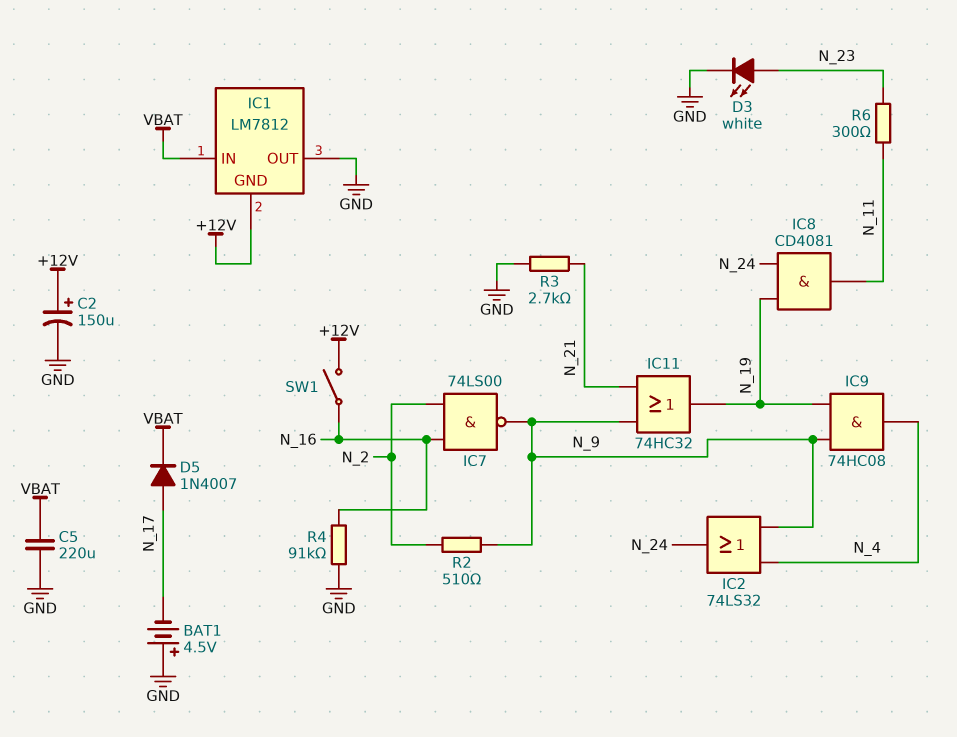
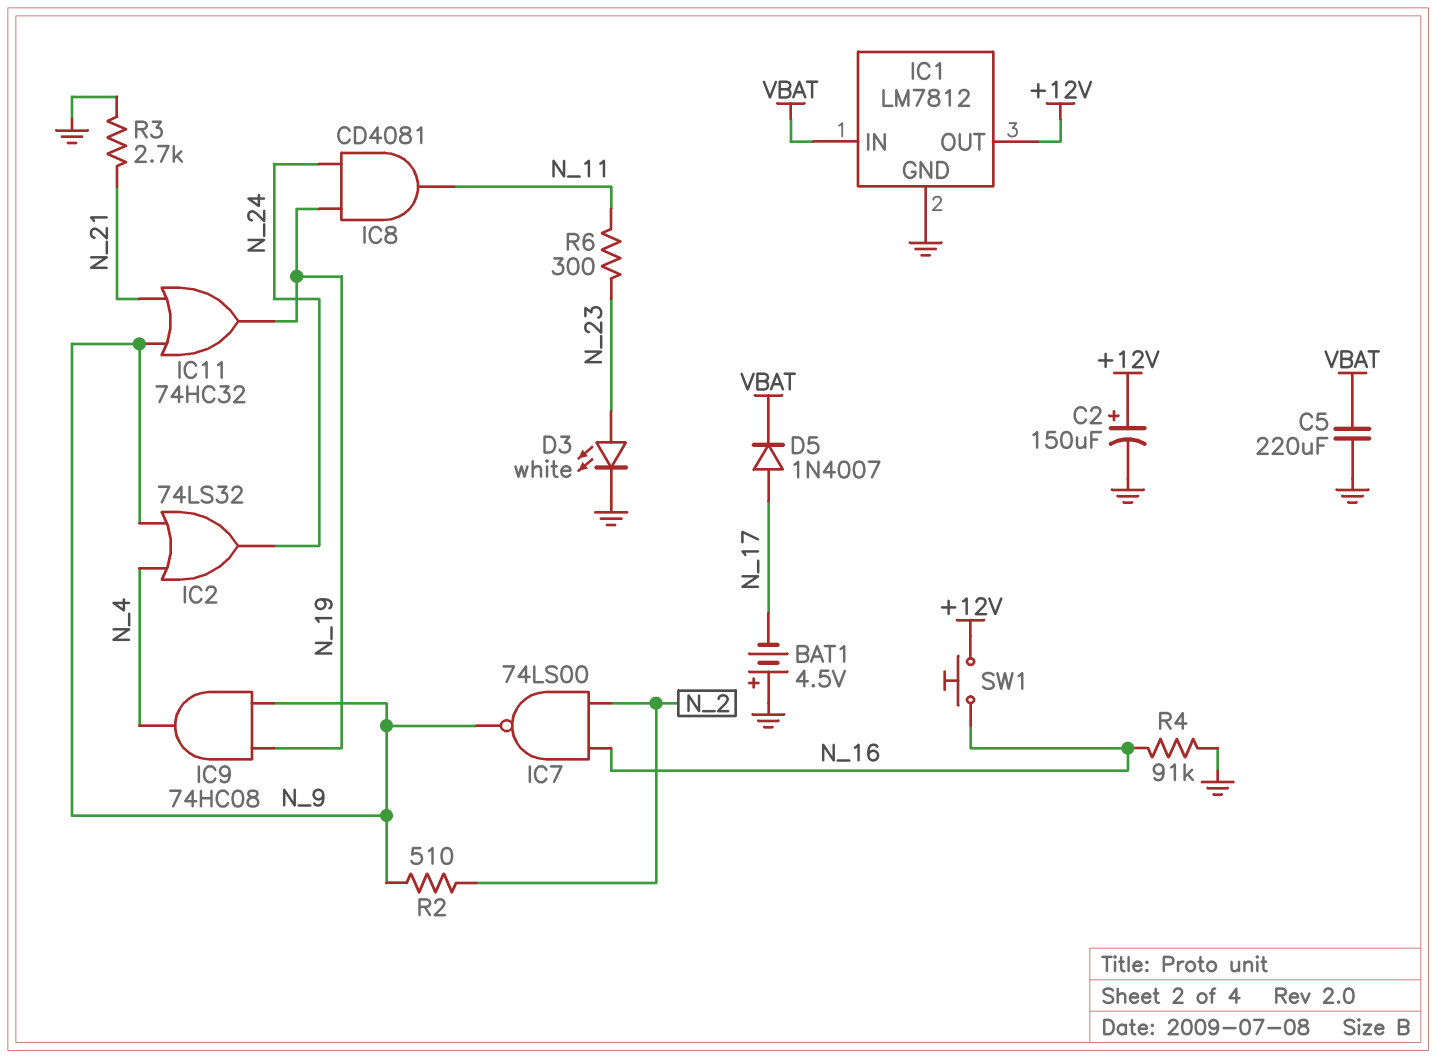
IC1 pin GND: +12V -> GND
IC1 pin OUT: GND -> +12V
SW1: switch (+12V, N_16) -> button (+12V, N_16)

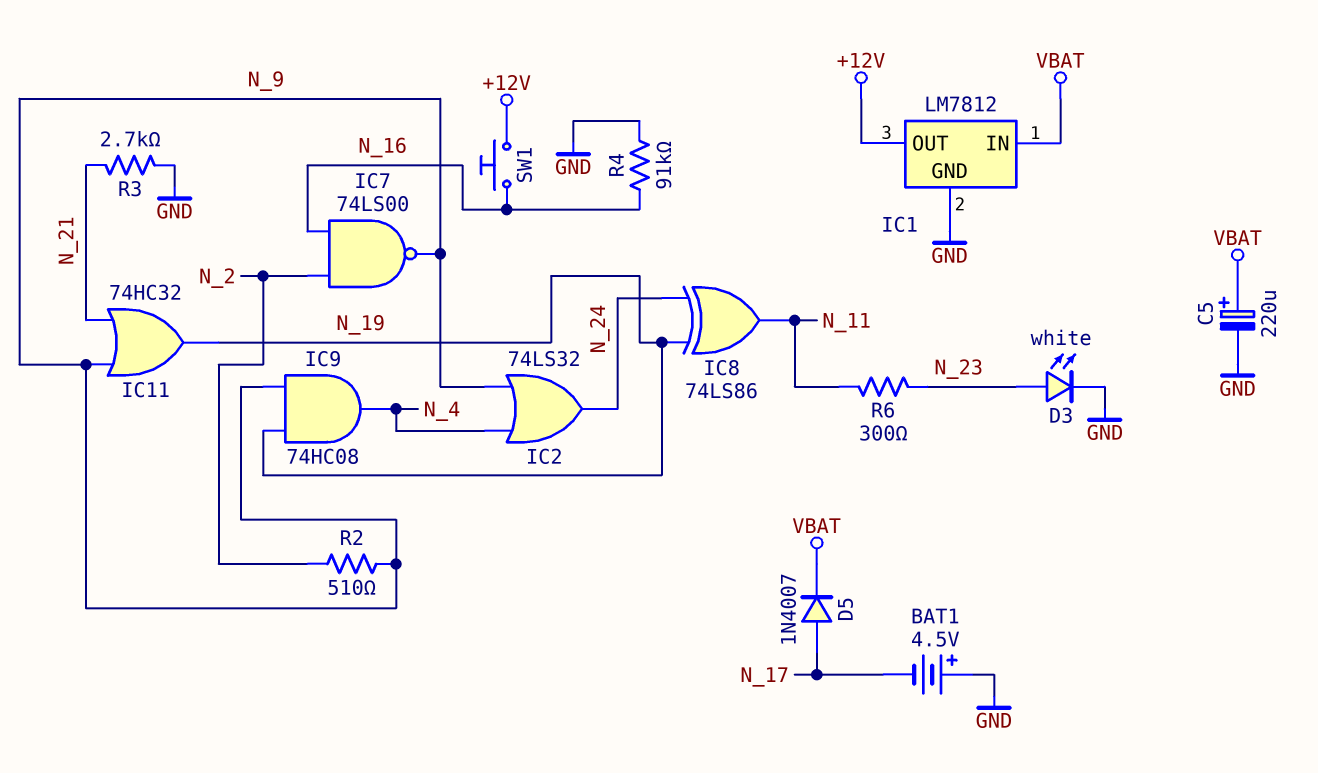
C2: 150uF (plus +12V, minus GND) -> none
C5: 220uF (GND, VBAT) -> 220uF (plus VBAT, minus GND)
IC8: AND CD4081 (in N_19, in N_24, out N_11) -> XOR 74LS86 (in N_19, in N_24, out N_11)

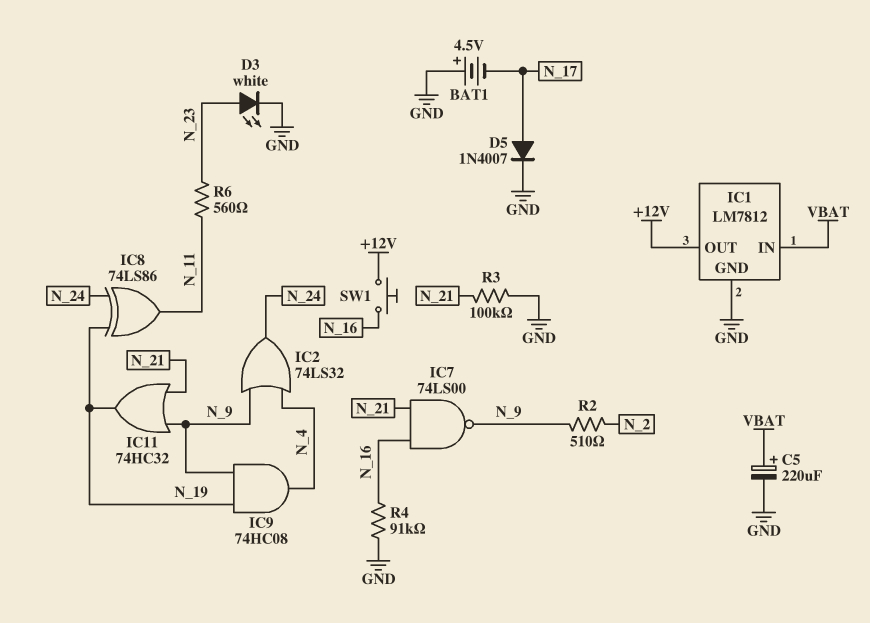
D5: diode 1N4007 (A N_17, K VBAT) -> diode 1N4007 (A N_17, K GND)
IC7: NAND 74LS00 (in N_2, in N_16, out N_9) -> NAND 74LS00 (in N_16, in N_21, out N_9)
R3: 2.7k (GND, N_21) -> 100k (GND, N_21)
R6: 300 (N_11, N_23) -> 560 (N_11, N_23)

